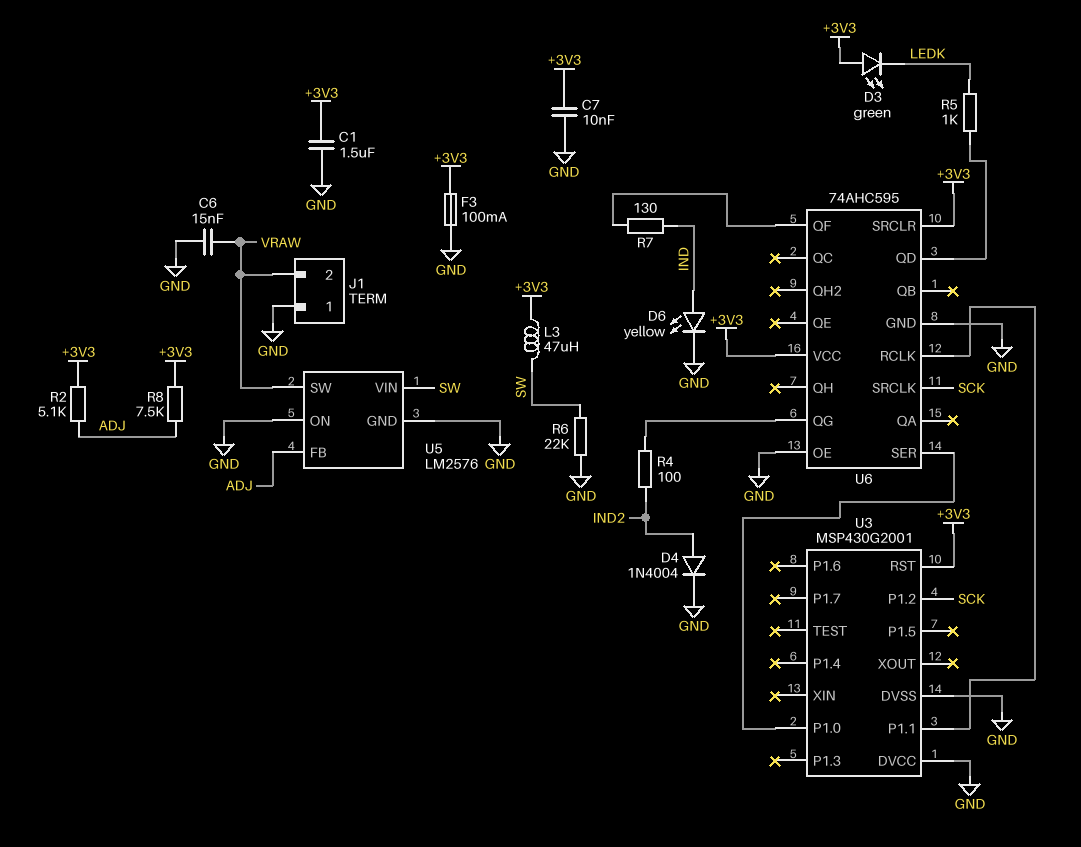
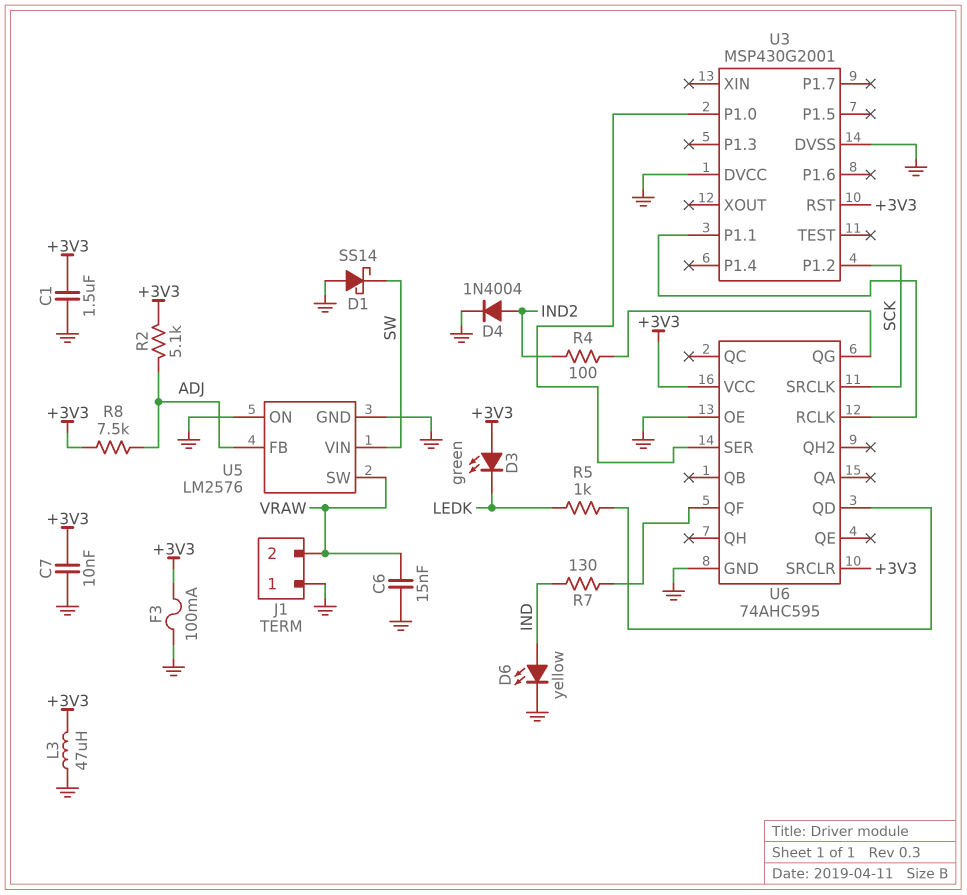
D1: none -> schottky SS14 (A GND, K SW)
L3: 47uH (+3V3, SW) -> 47uH (+3V3, GND)
R6: 22k (GND, SW) -> none

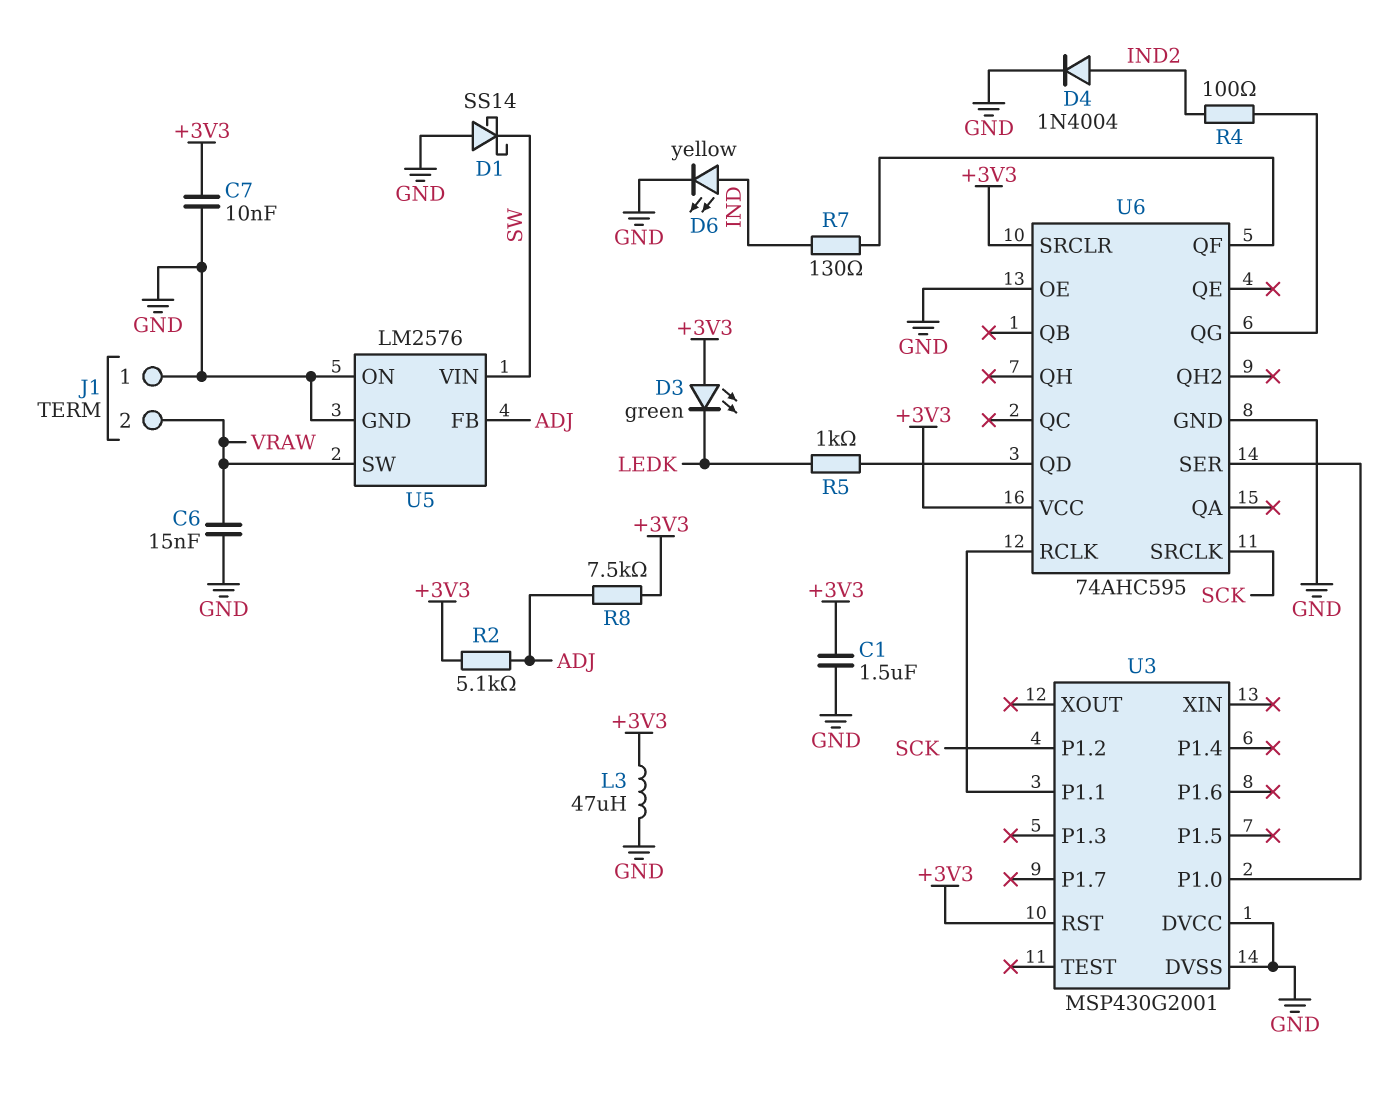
F3: 100mA (+3V3, GND) -> none

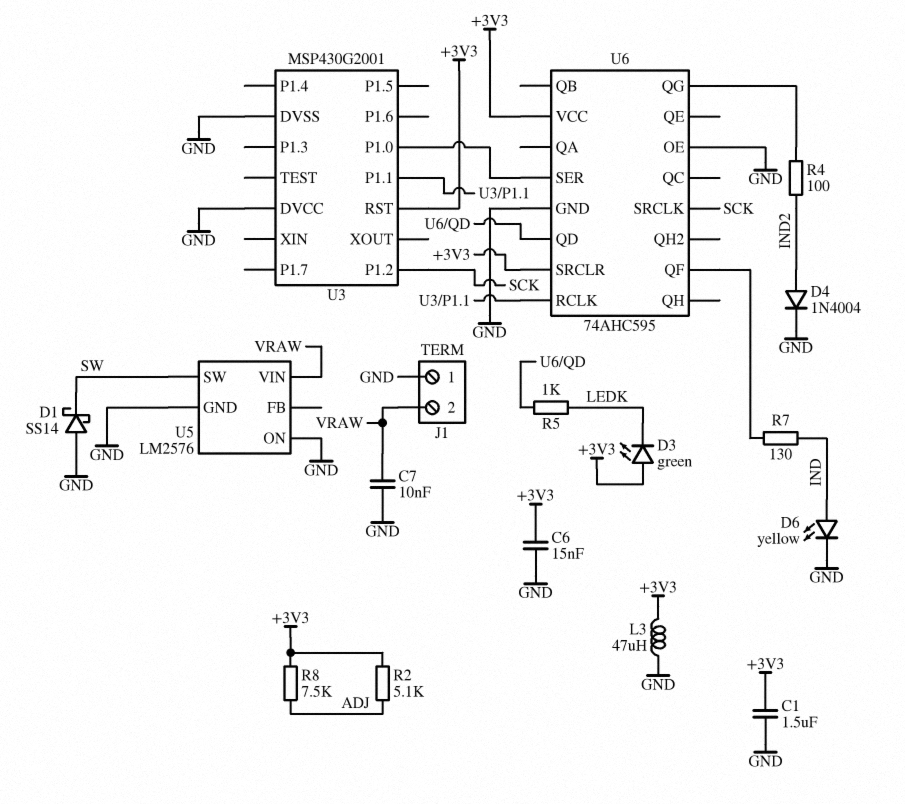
C6: 15nF (GND, VRAW) -> 15nF (+3V3, GND)
C7: 10nF (+3V3, GND) -> 10nF (GND, VRAW)
U5 pin FB: ADJ -> none
U5 pin SW: VRAW -> SW
U5 pin VIN: SW -> VRAW

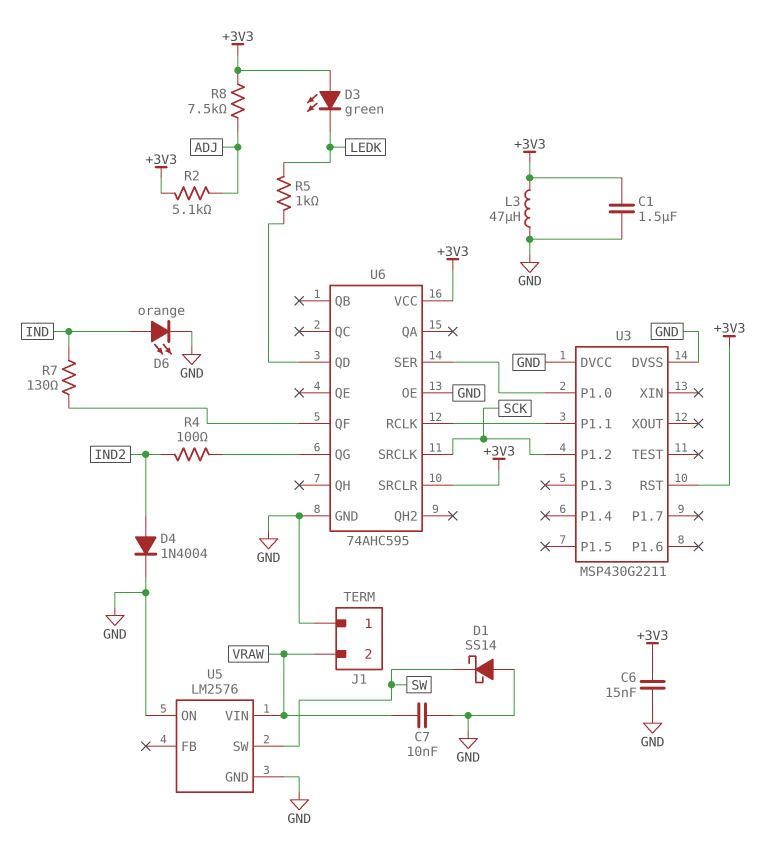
D6: LED yellow (A IND, K GND) -> LED orange (A IND, K GND)
U3: MSP430G2001 -> MSP430G2211

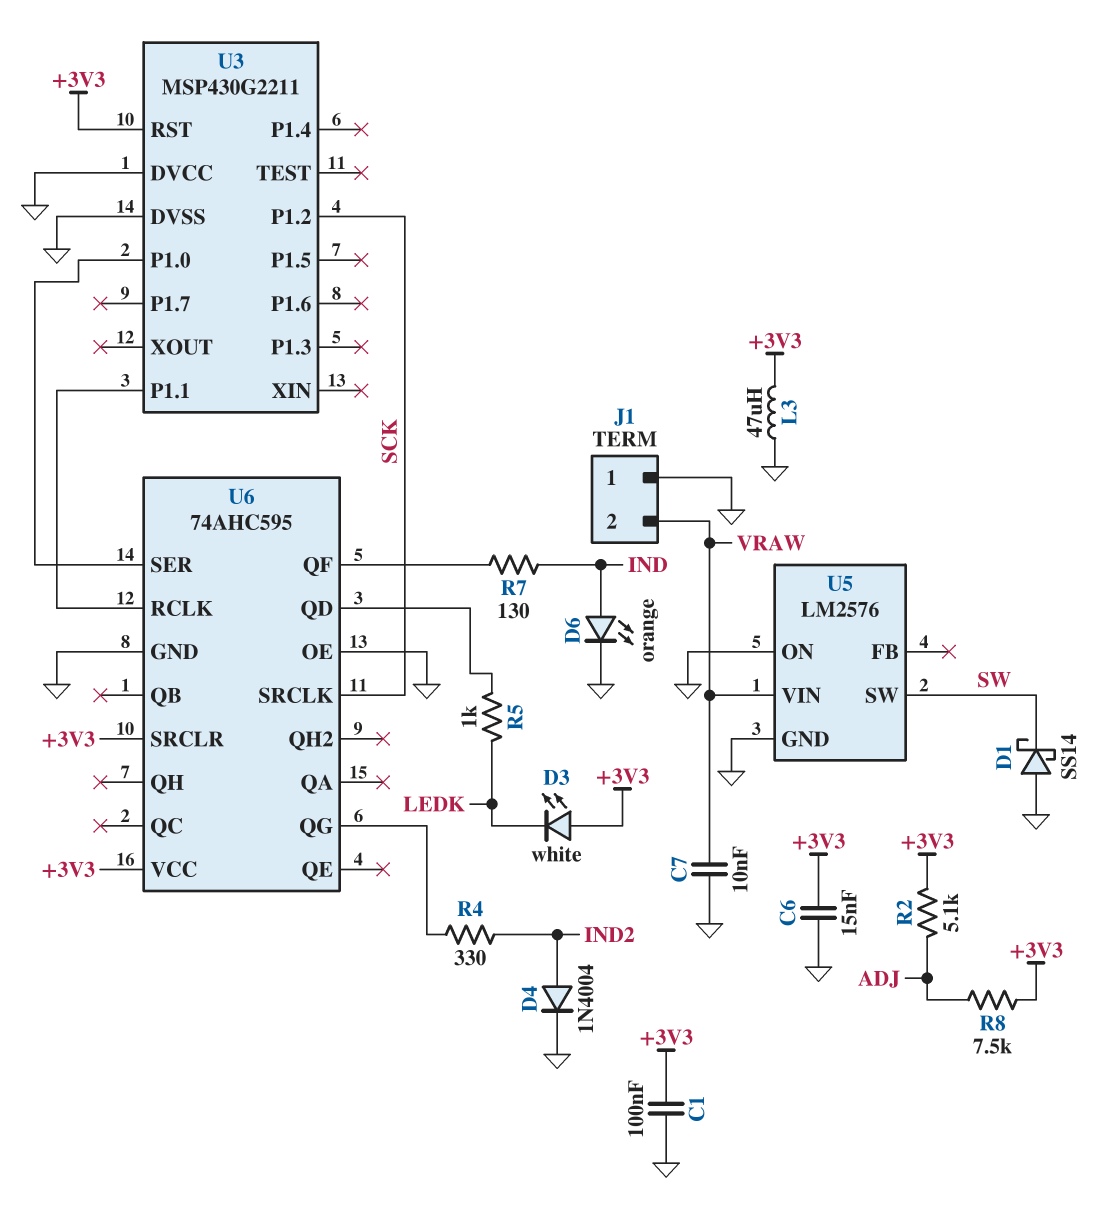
C1: 1.5uF (+3V3, GND) -> 100nF (+3V3, GND)
D3: LED green (A +3V3, K LEDK) -> LED white (A +3V3, K LEDK)
R4: 100 (IND2, U6/QG) -> 330 (IND2, U6/QG)

